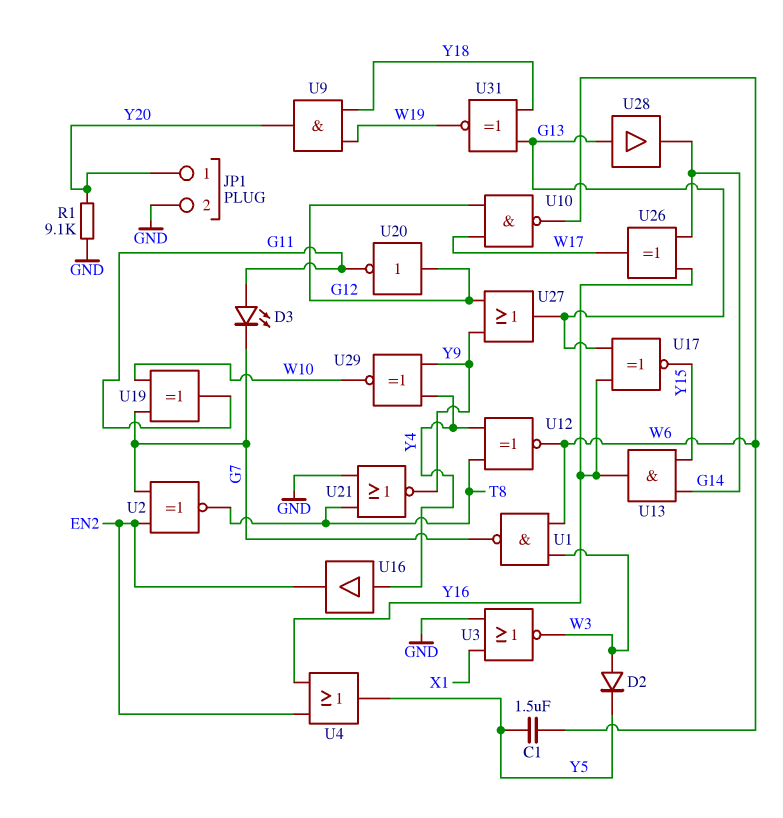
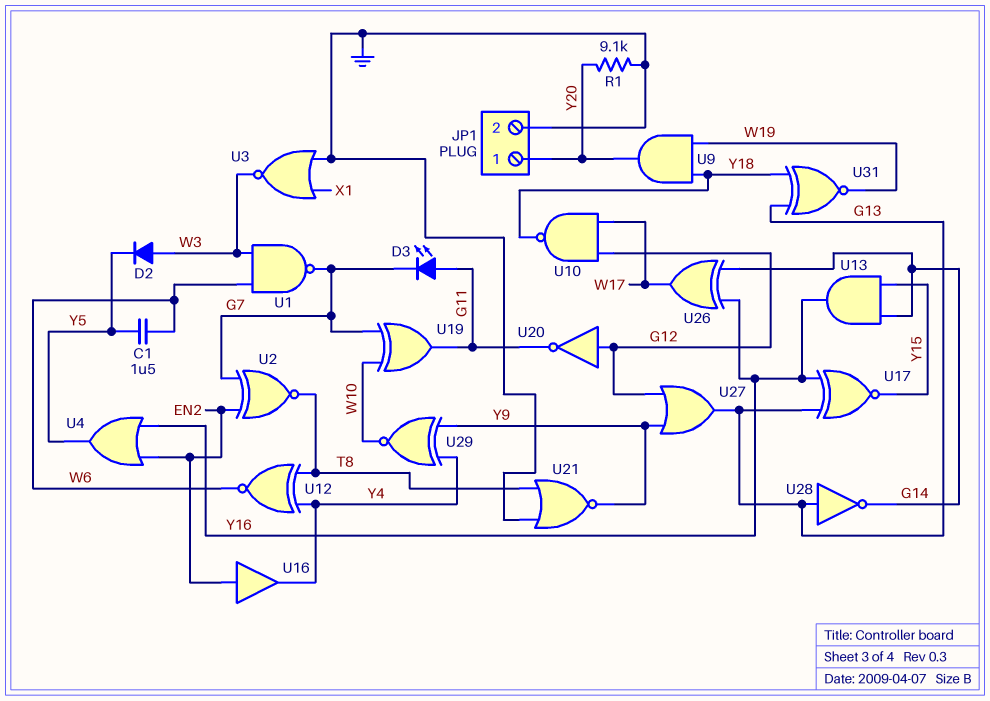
U10: NAND (in G12, in W17, out W6) -> NAND (in G12, in W17, out Y18)
U16: buffer (in Y4, out EN2) -> buffer (in EN2, out Y4)
U28: buffer (in G13, out G14) -> NOT (in G13, out G14)

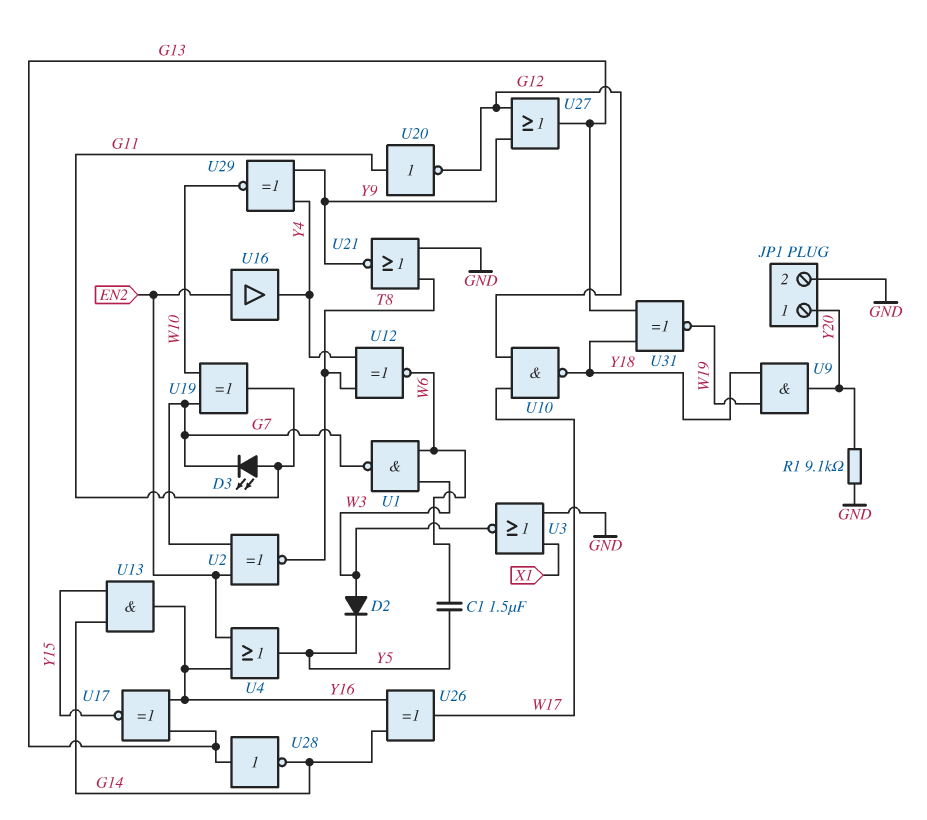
U20: NOT (in G12, out G11) -> NOT (in G11, out G12)

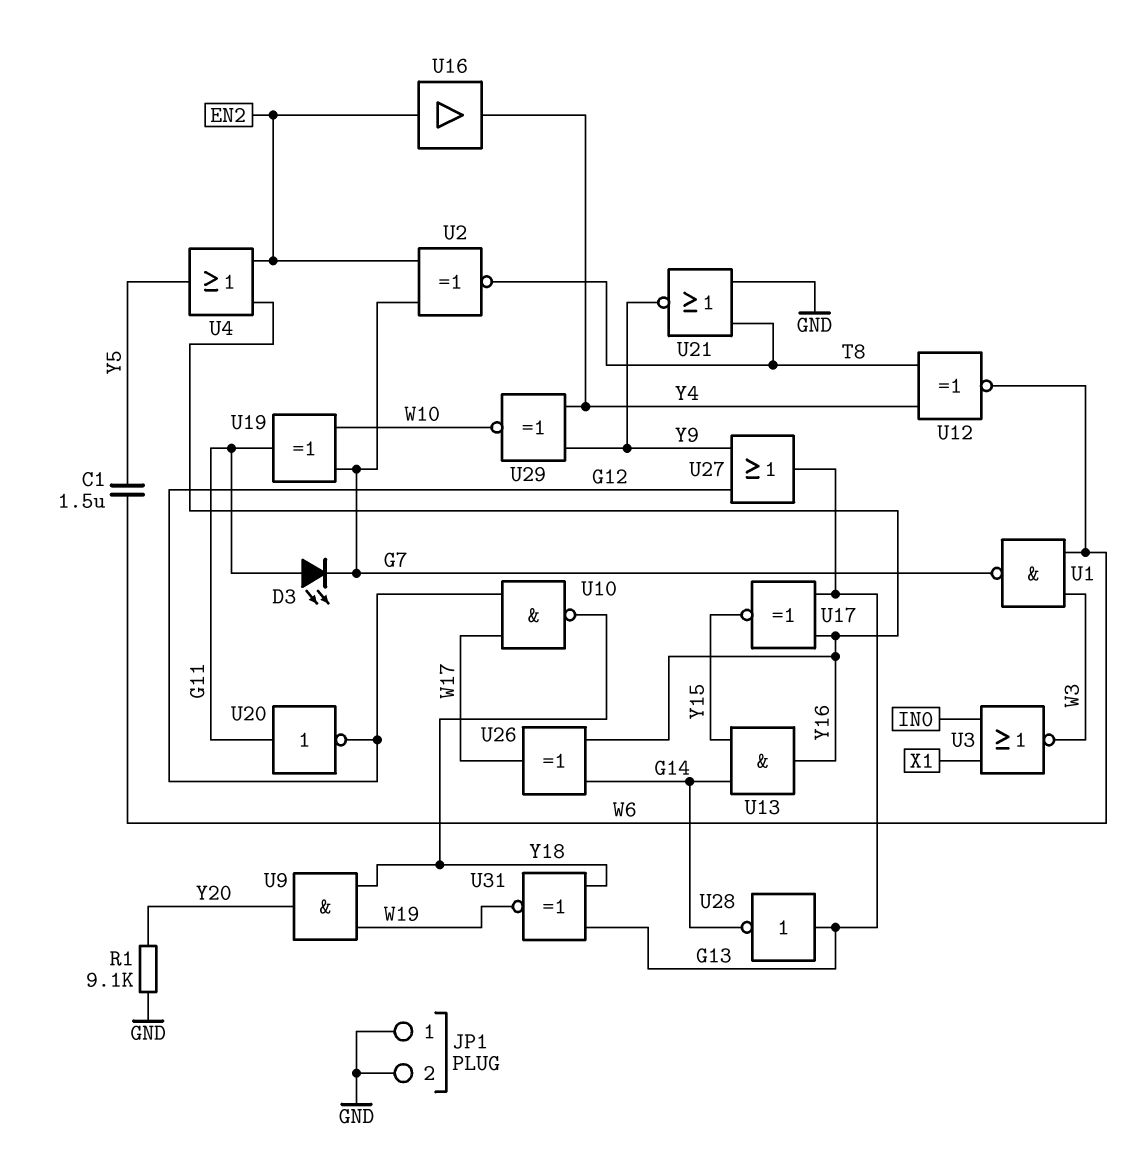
D2: diode (A W3, K Y5) -> none
JP1 pin 1: Y20 -> GND
U3: NOR (in GND, in X1, out W3) -> NOR (in IN0, in X1, out W3)

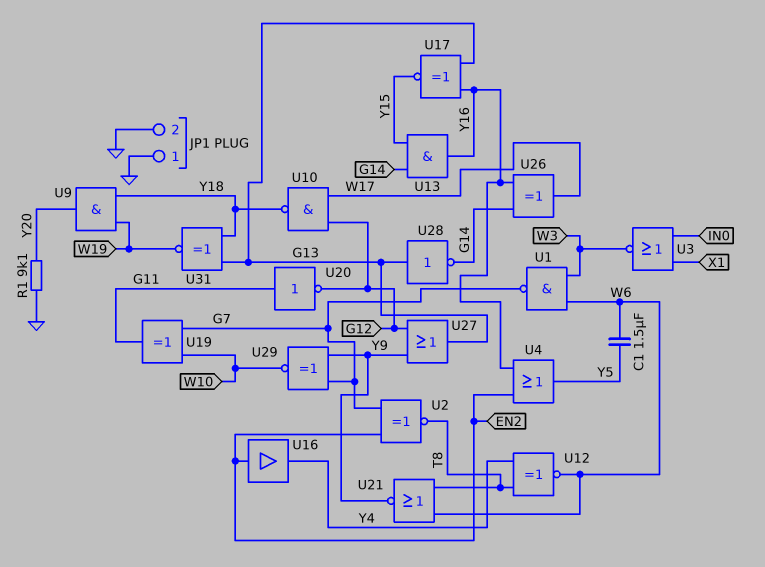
D3: LED (A G11, K G7) -> none
U21: NOR (in GND, in T8, out Y9) -> NOR (in T8, in W6, out Y9)
U29: XNOR (in Y4, in Y9, out W10) -> XNOR (in G7, in Y9, out W10)

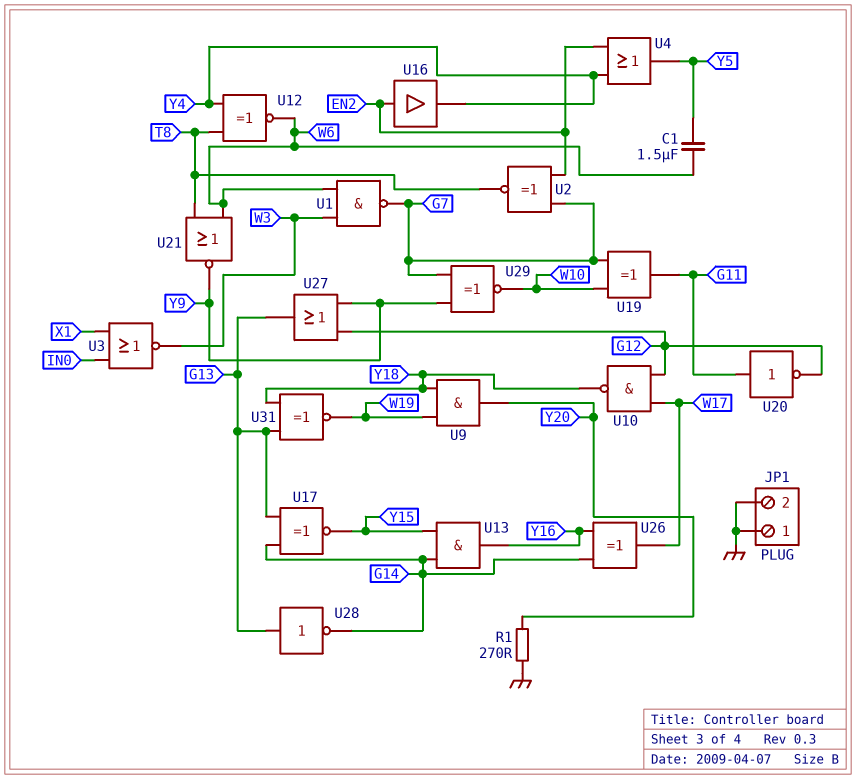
R1: 9.1k (GND, Y20) -> 270 (GND, Y20)
U4: OR (in EN2, in Y16, out Y5) -> OR (in EN2, in Y4, out Y5)
U17: XNOR (in G13, in Y16, out Y15) -> XNOR (in G13, in G14, out Y15)

